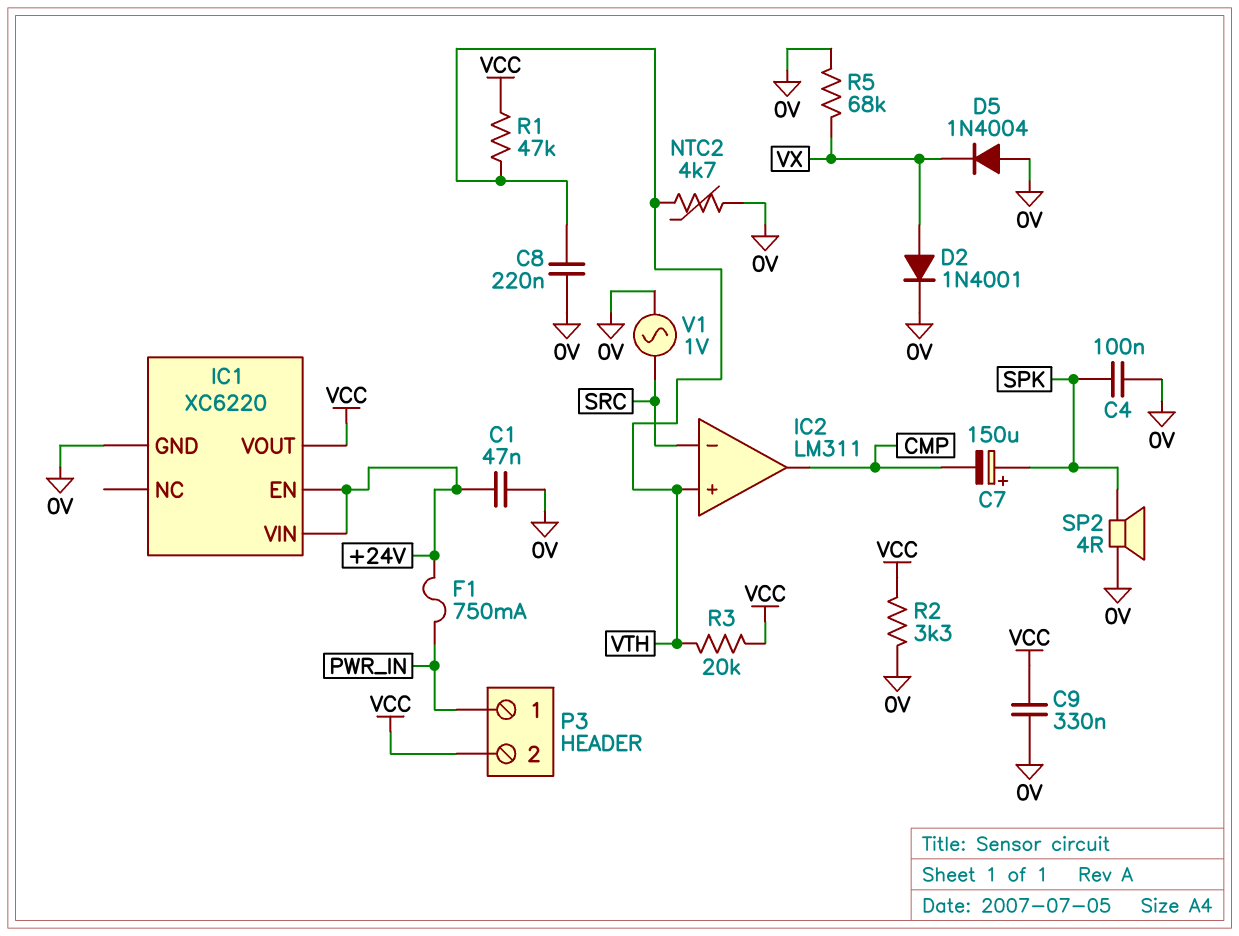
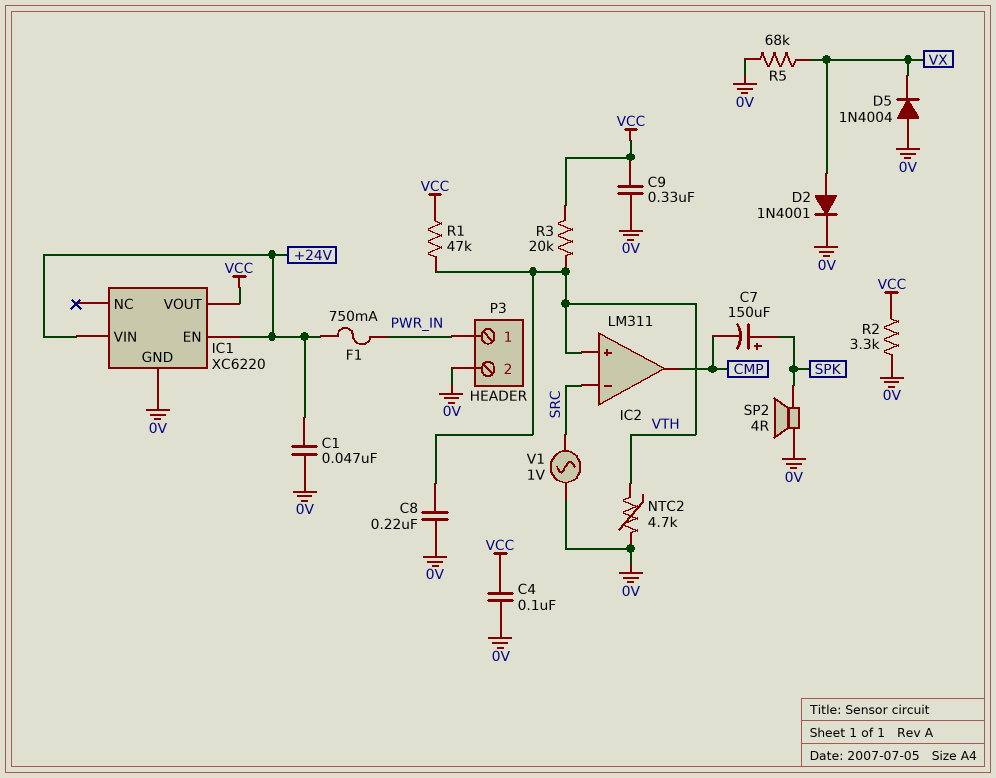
C4: 100nF (0V, SPK) -> 100nF (0V, VCC)
P3 pin 2: VCC -> 0V

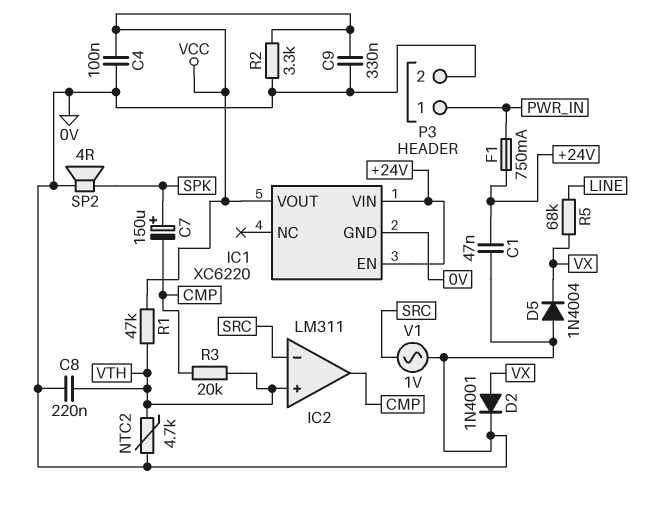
R3: 20k (VCC, VTH) -> 20k (CMP, VTH)
R5: 68k (0V, VX) -> 68k (LINE, VX)

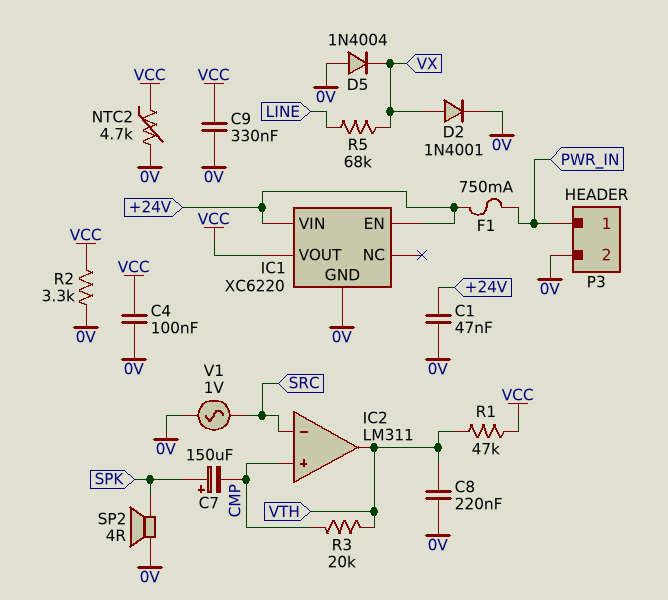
IC2 pin in+: VTH -> CMP
IC2 pin out: CMP -> VTH
NTC2: 4.7k (0V, VTH) -> 4.7k (0V, VCC)

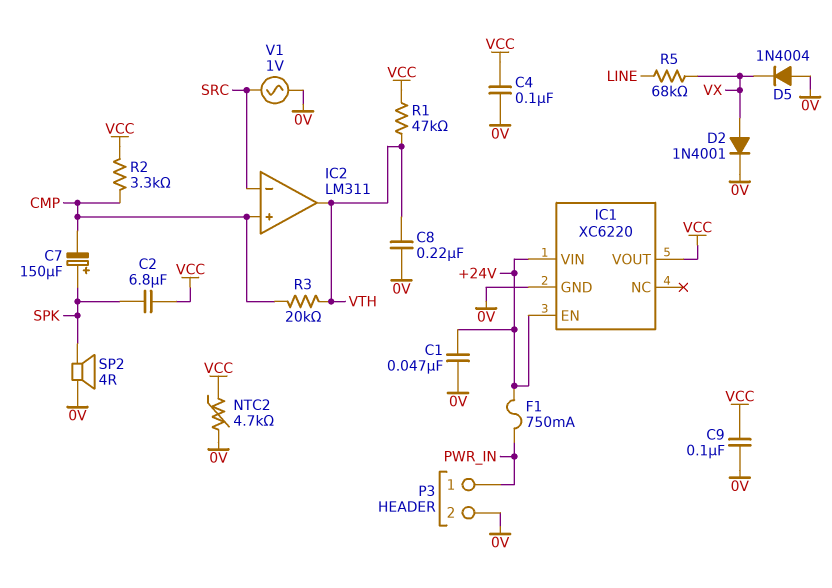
C2: none -> 6.8uF (SPK, VCC)
C9: 330nF (0V, VCC) -> 100nF (0V, VCC)
R2: 3.3k (0V, VCC) -> 3.3k (CMP, VCC)

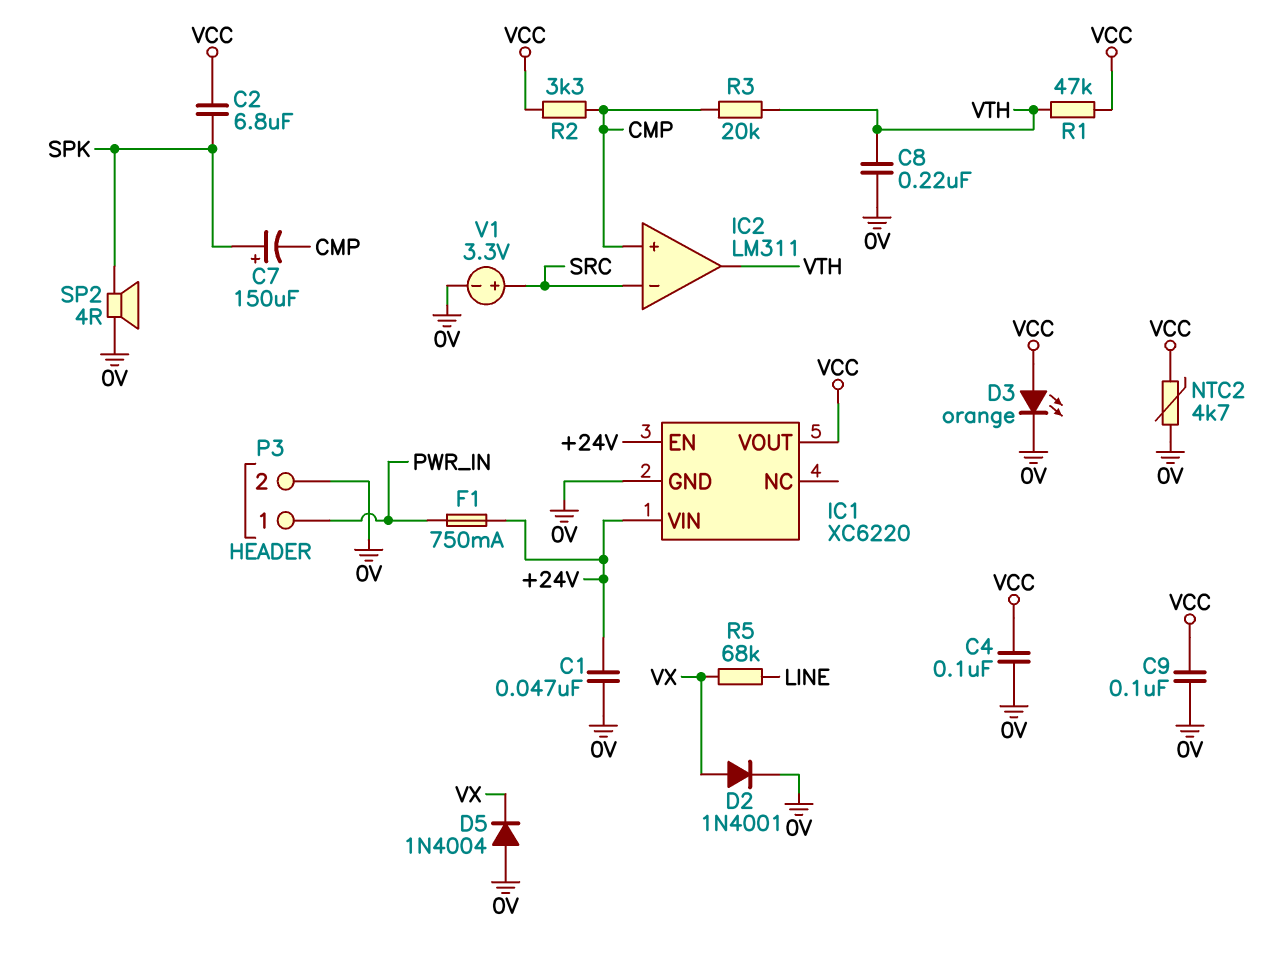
D3: none -> LED orange (A VCC, K 0V)
V1: AC 1V (0V, SRC) -> 3.3V (plus SRC, minus 0V)

